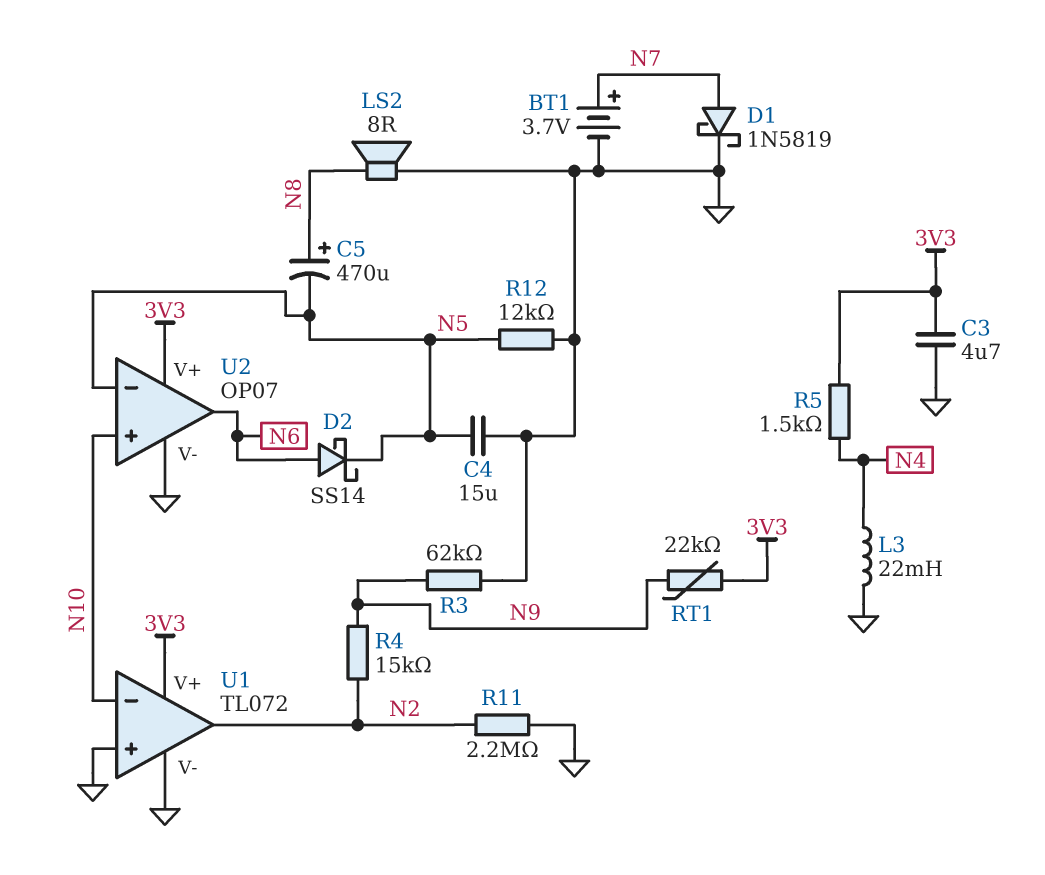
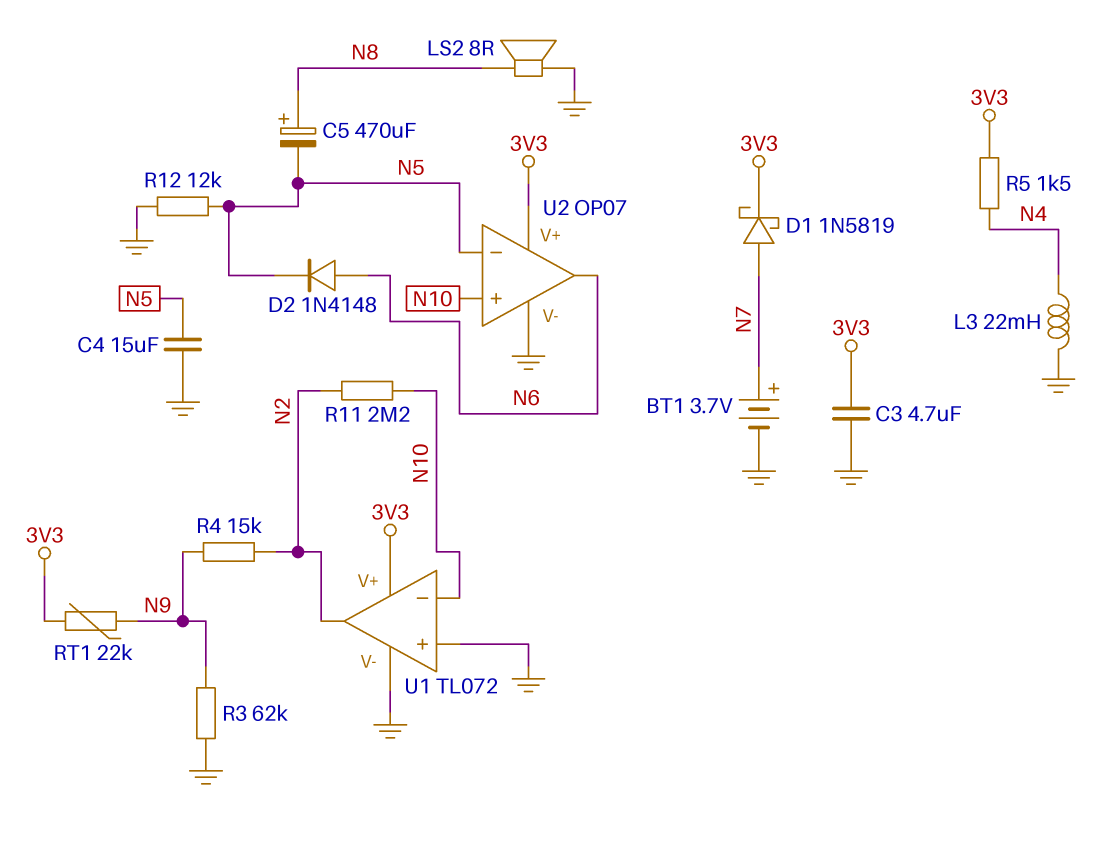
D1: schottky 1N5819 (A N7, K GND) -> schottky 1N5819 (A N7, K 3V3)
D2: schottky SS14 (A N6, K N5) -> diode 1N4148 (A N6, K N5)
R11: 2.2M (GND, N2) -> 2.2M (N2, N10)

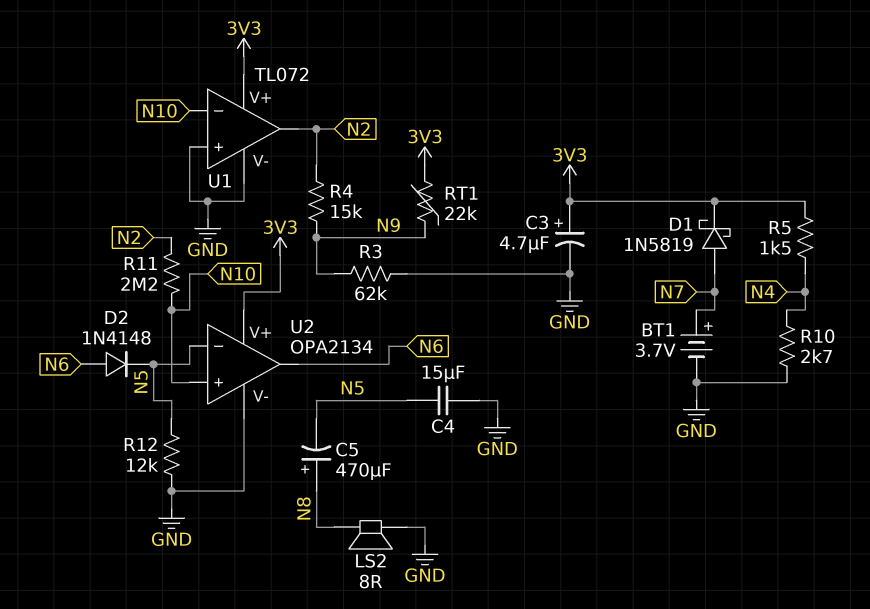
C3: 4.7uF (3V3, GND) -> 4.7uF (plus 3V3, minus GND)
L3: 22mH (GND, N4) -> none
R10: none -> 2.7k (GND, N4)
U2: OP07 -> OPA2134

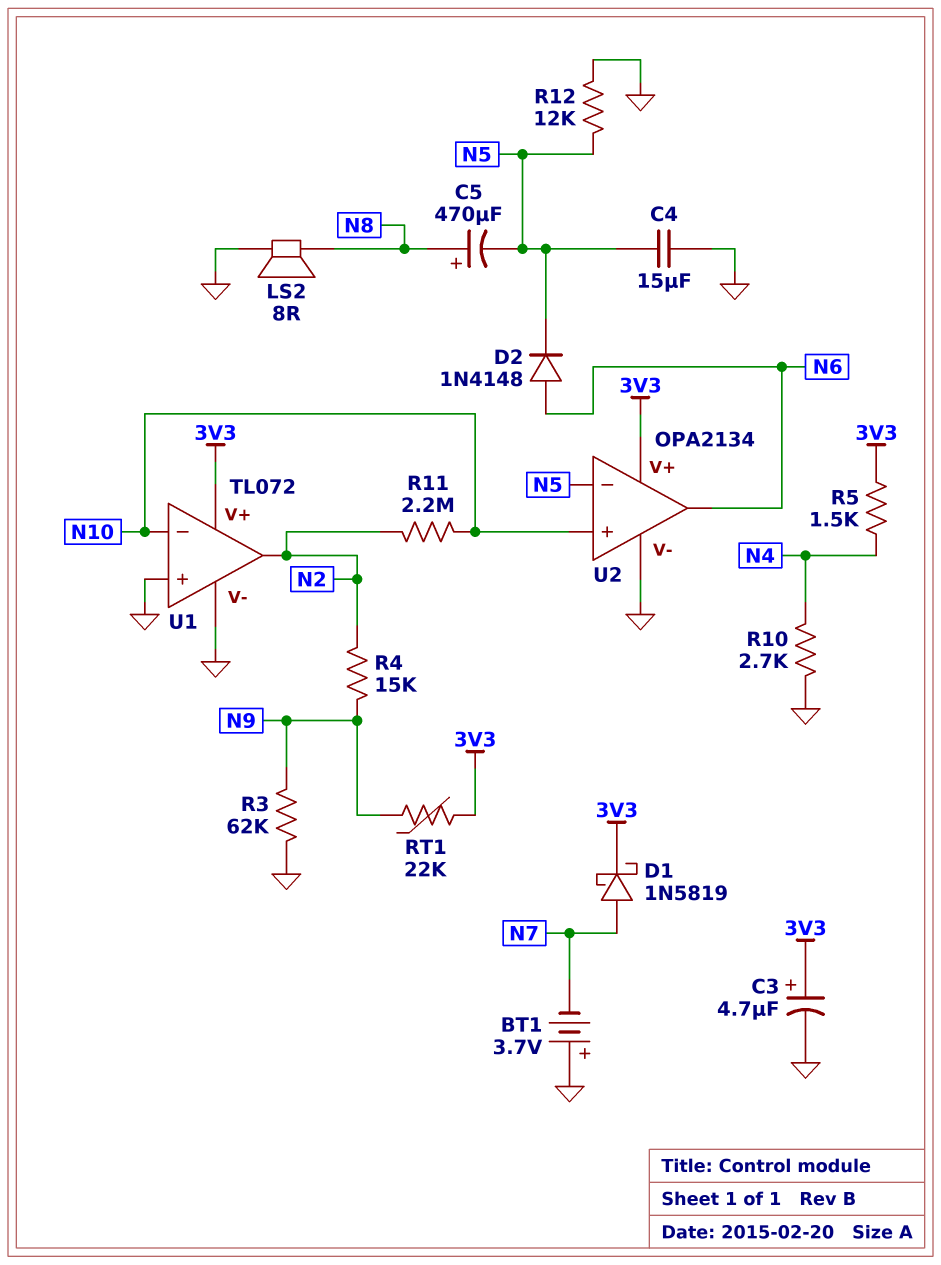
BT1: 3.7V (plus N7, minus GND) -> 3.7V (plus GND, minus N7)

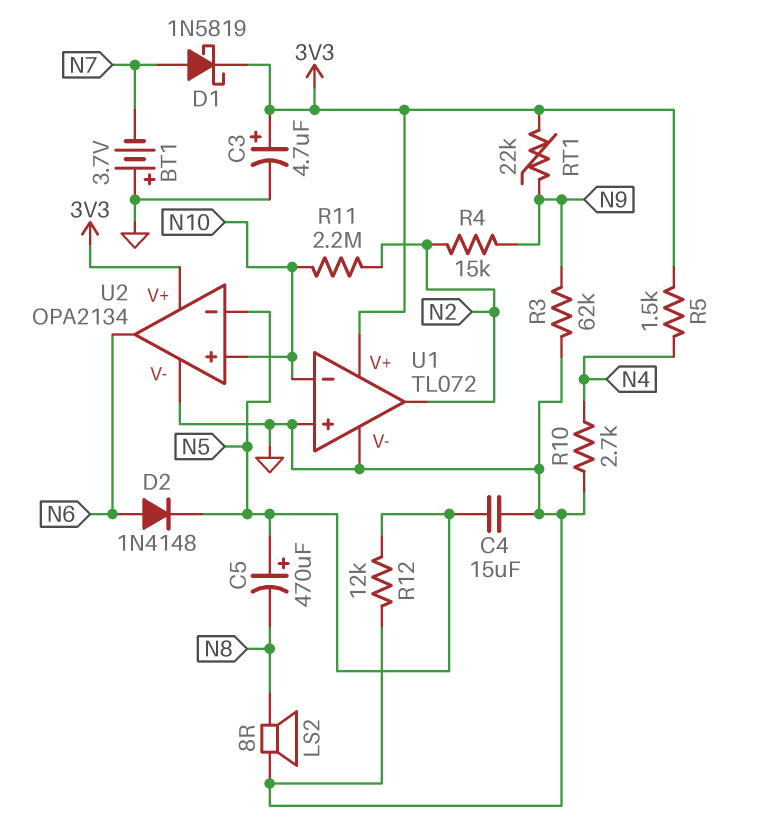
C5: 470uF (plus N8, minus N5) -> 470uF (plus N5, minus N8)

